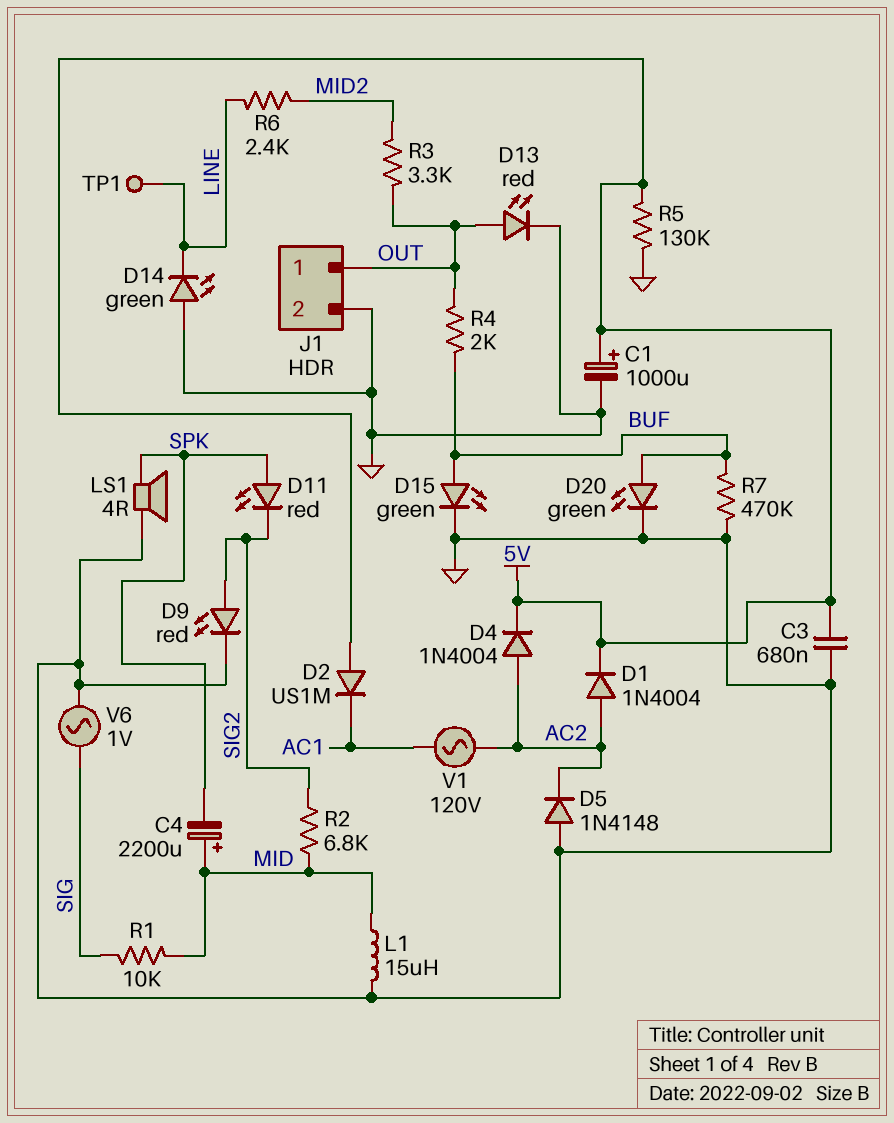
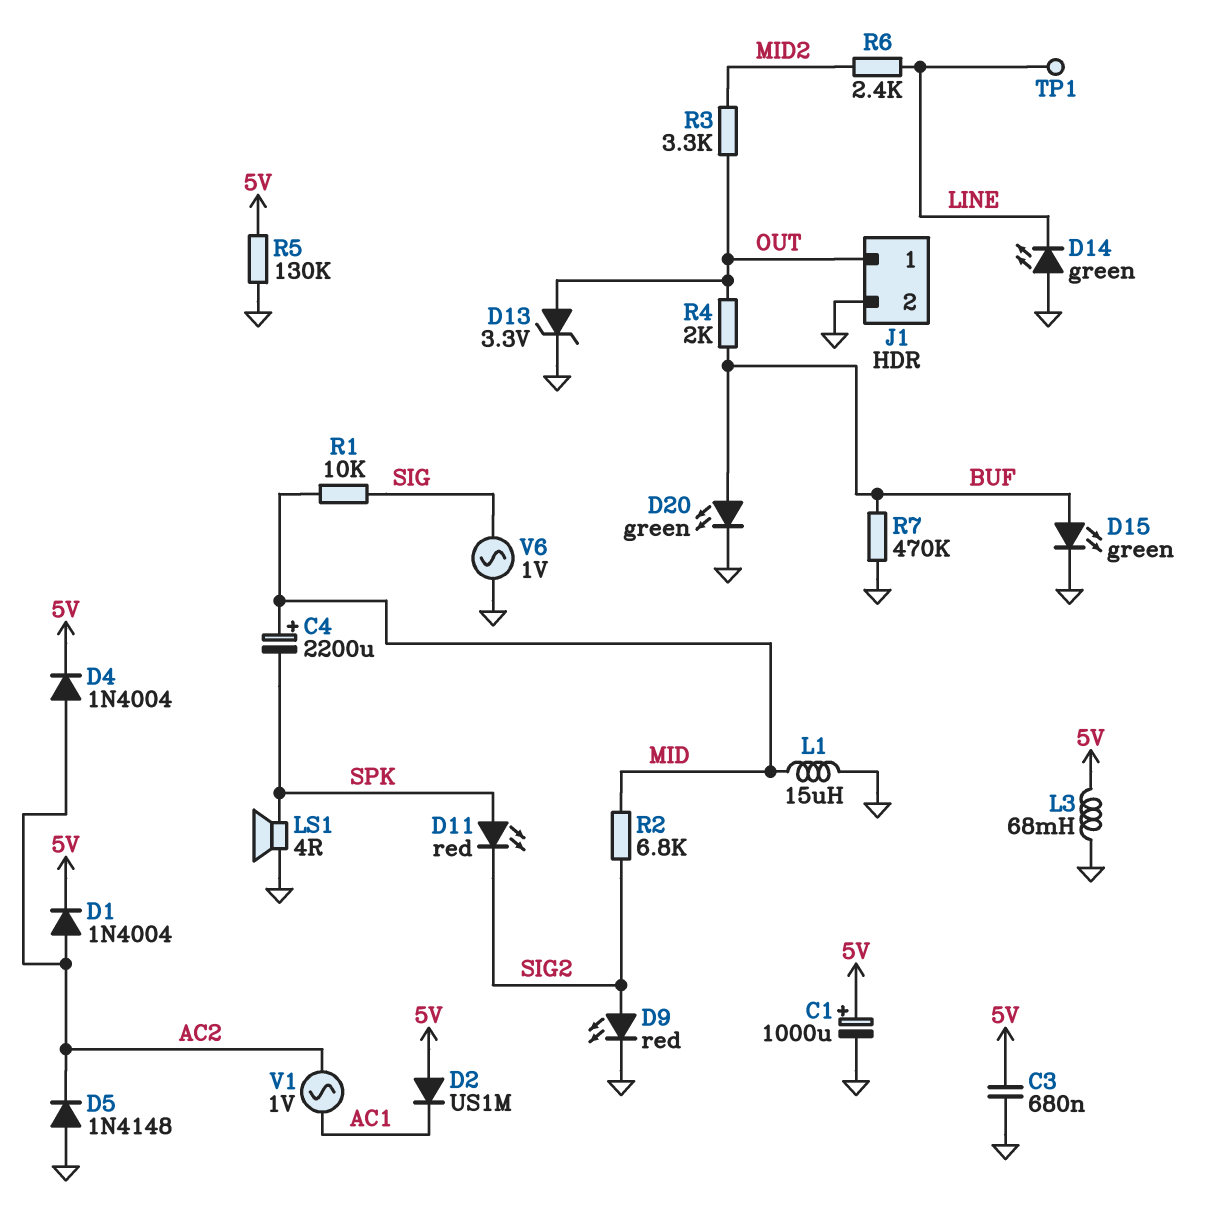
D13: LED red (A OUT, K GND) -> zener 3.3V (A OUT, K GND)
L3: none -> 68mH (5V, GND)
V1: AC 120V (AC1, AC2) -> AC 1V (AC1, AC2)

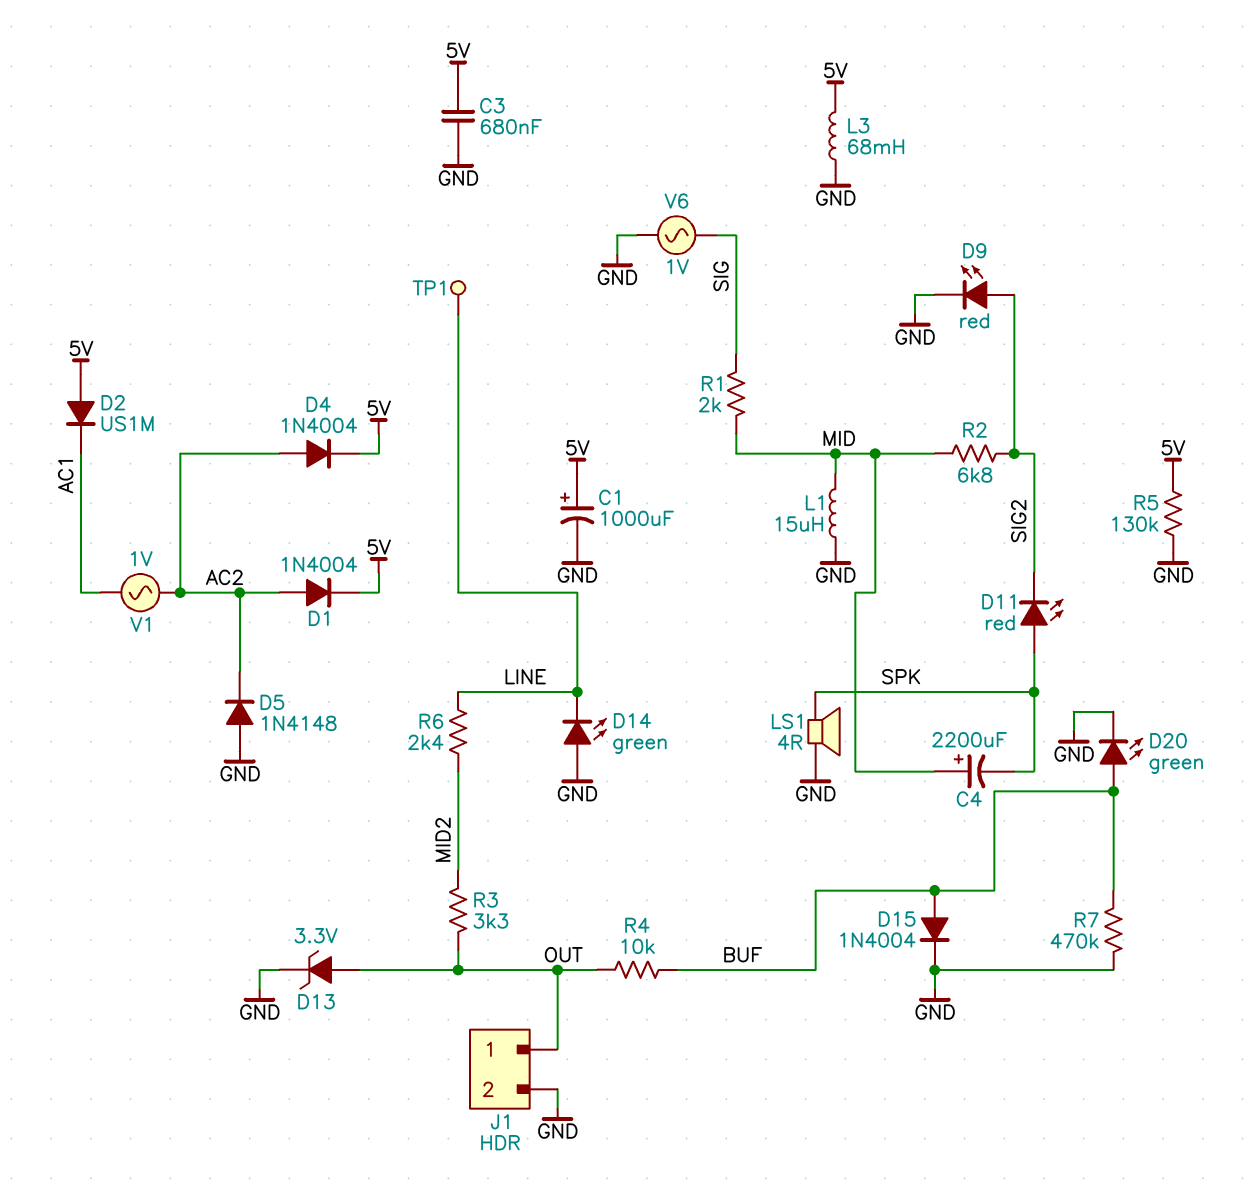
D15: LED green (A BUF, K GND) -> diode 1N4004 (A BUF, K GND)
R1: 10k (MID, SIG) -> 2k (MID, SIG)
R4: 2k (BUF, OUT) -> 10k (BUF, OUT)

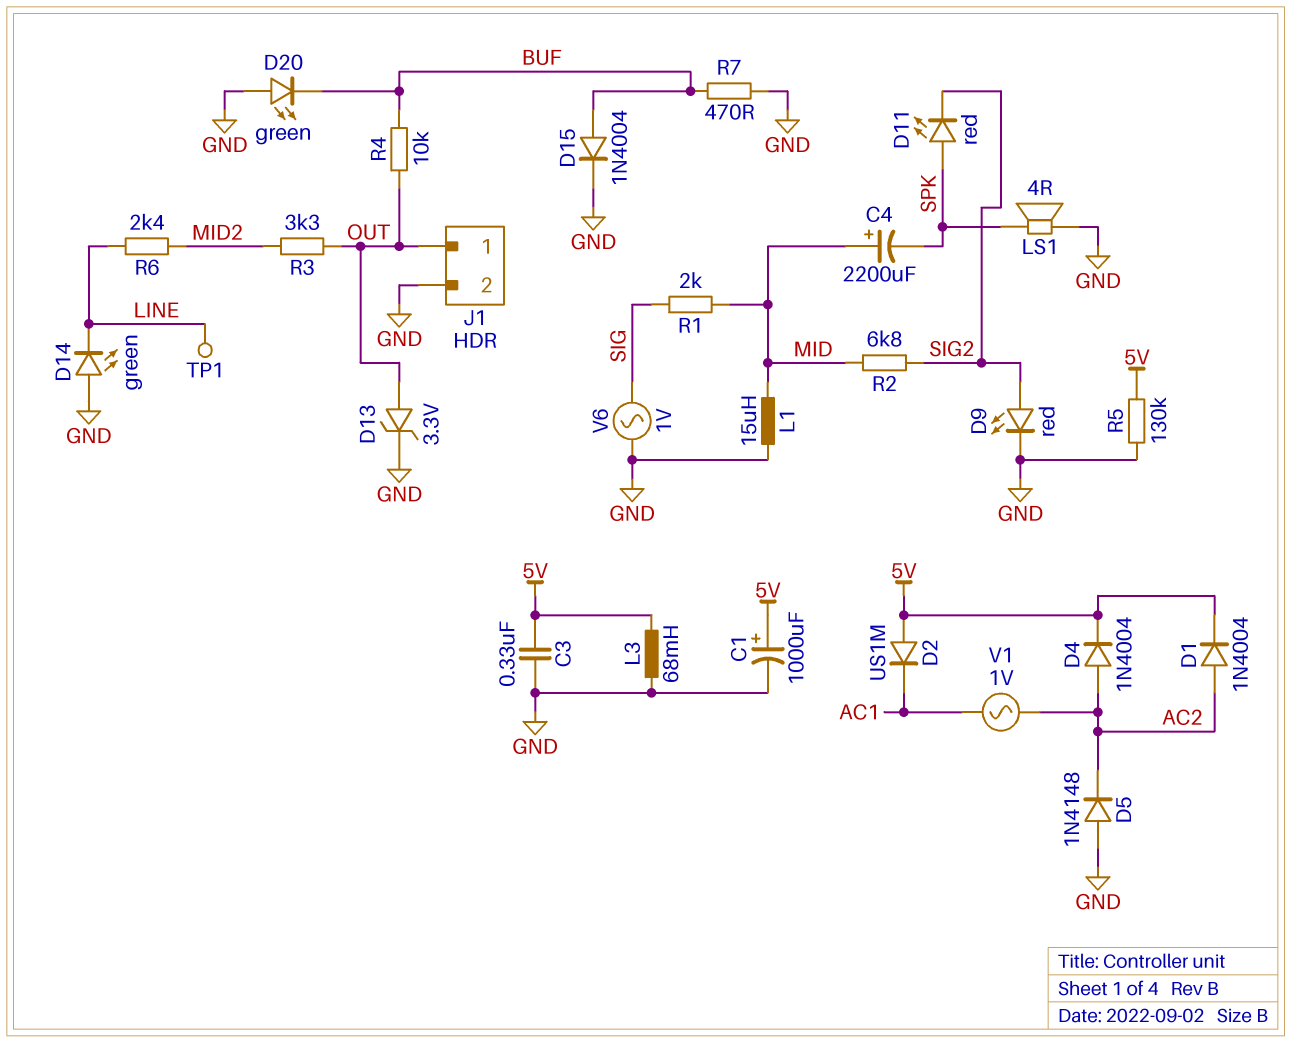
C3: 680nF (5V, GND) -> 330nF (5V, GND)
D20: LED green (A BUF, K GND) -> LED green (A GND, K BUF)
R7: 470k (BUF, GND) -> 470 (BUF, GND)

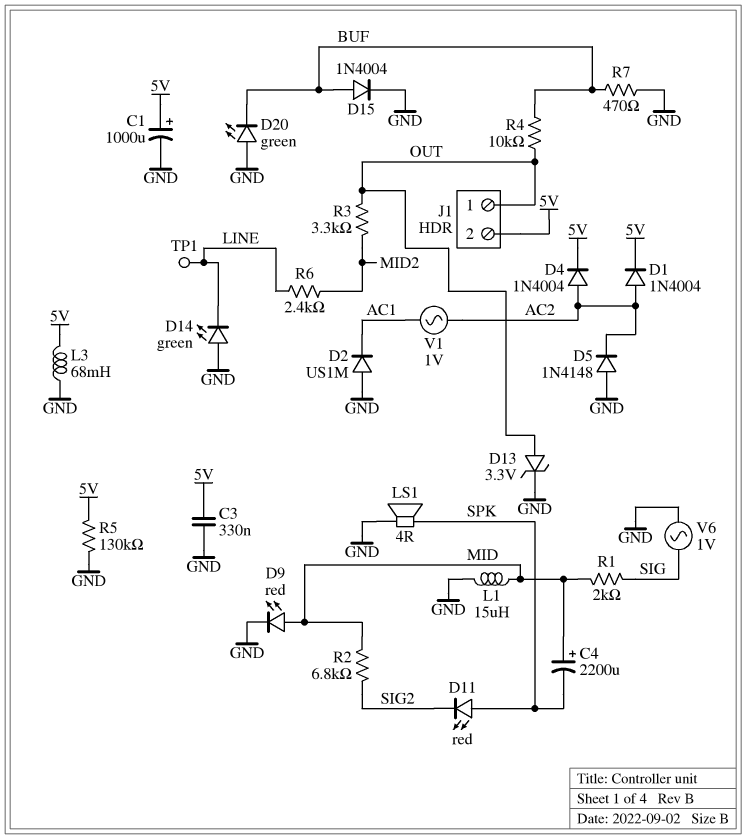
D2: diode US1M (A 5V, K AC1) -> diode US1M (A GND, K AC1)
D9: LED red (A SIG2, K GND) -> LED red (A MID, K GND)
J1 pin 2: GND -> 5V

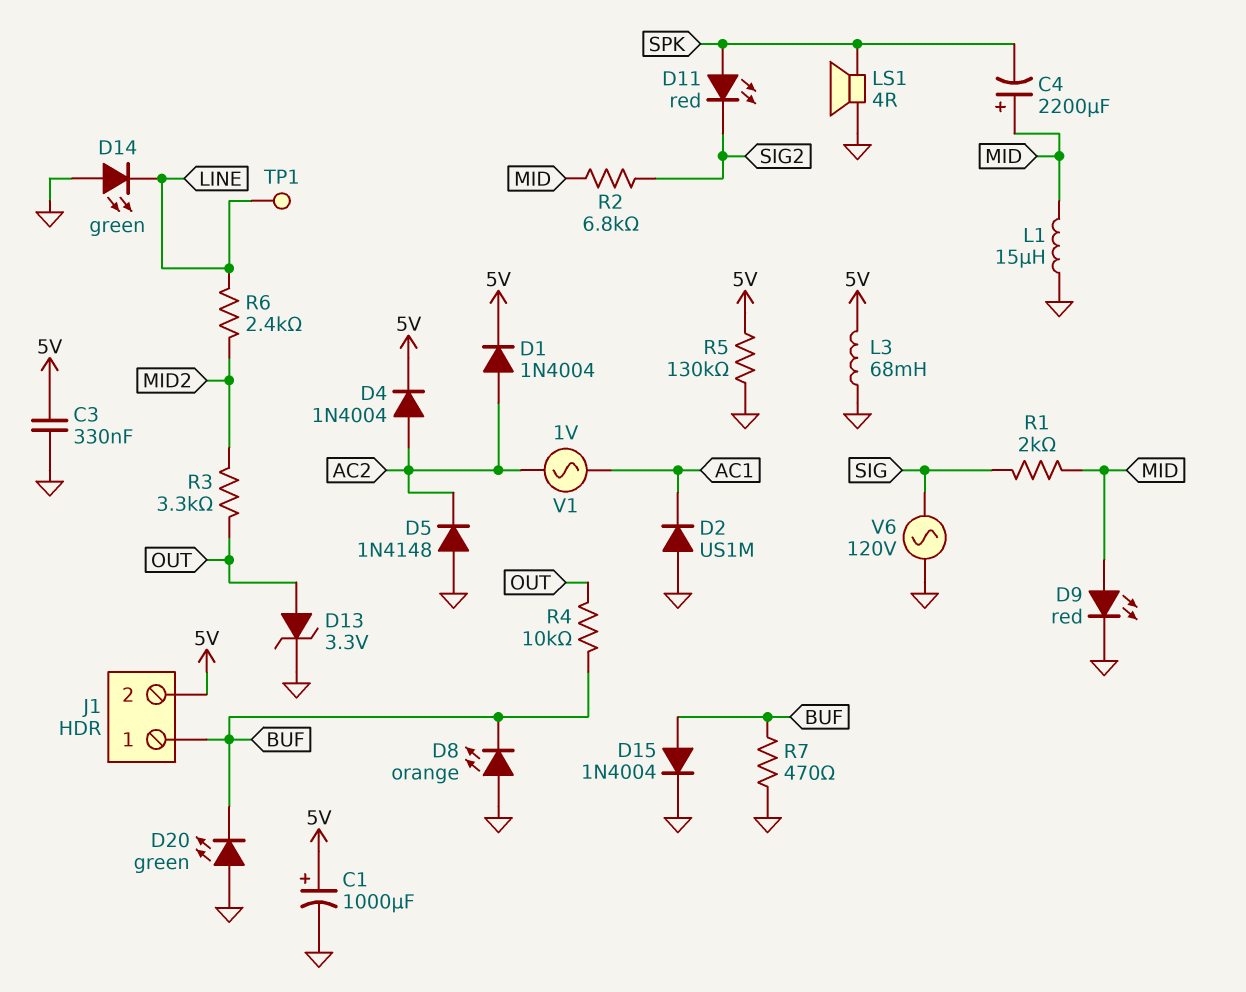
D8: none -> LED orange (A GND, K BUF)
J1 pin 1: OUT -> BUF
V6: AC 1V (GND, SIG) -> AC 120V (GND, SIG)

